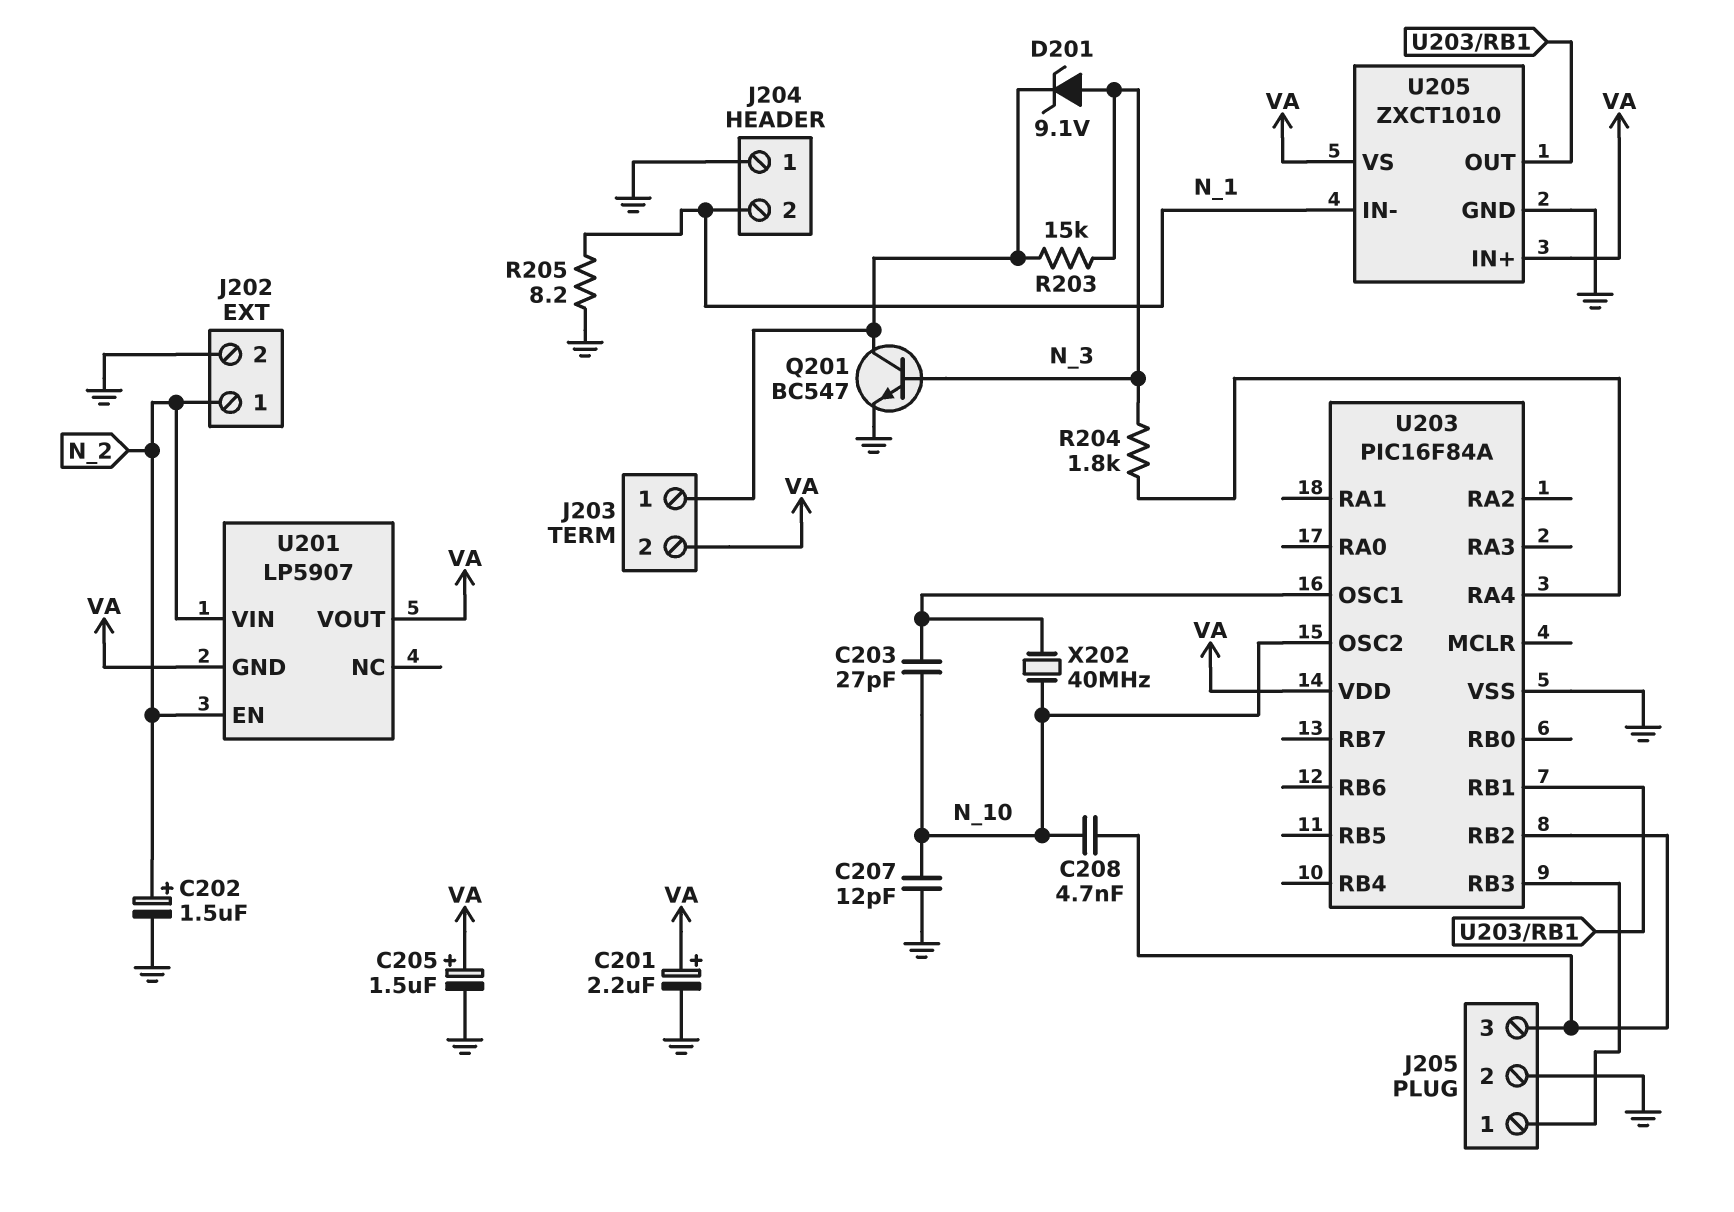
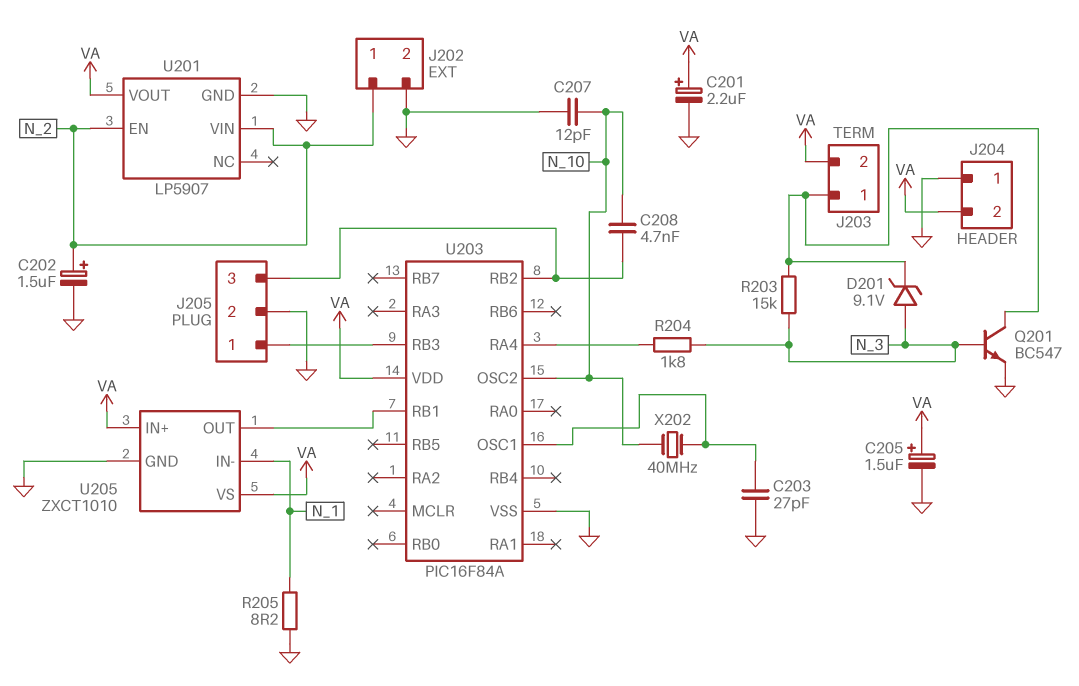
C203: 27pF (N_10, U203/OSC1) -> 27pF (GND, U203/OSC1)
J204 pin 2: N_1 -> VA
U201 pin GND: VA -> GND

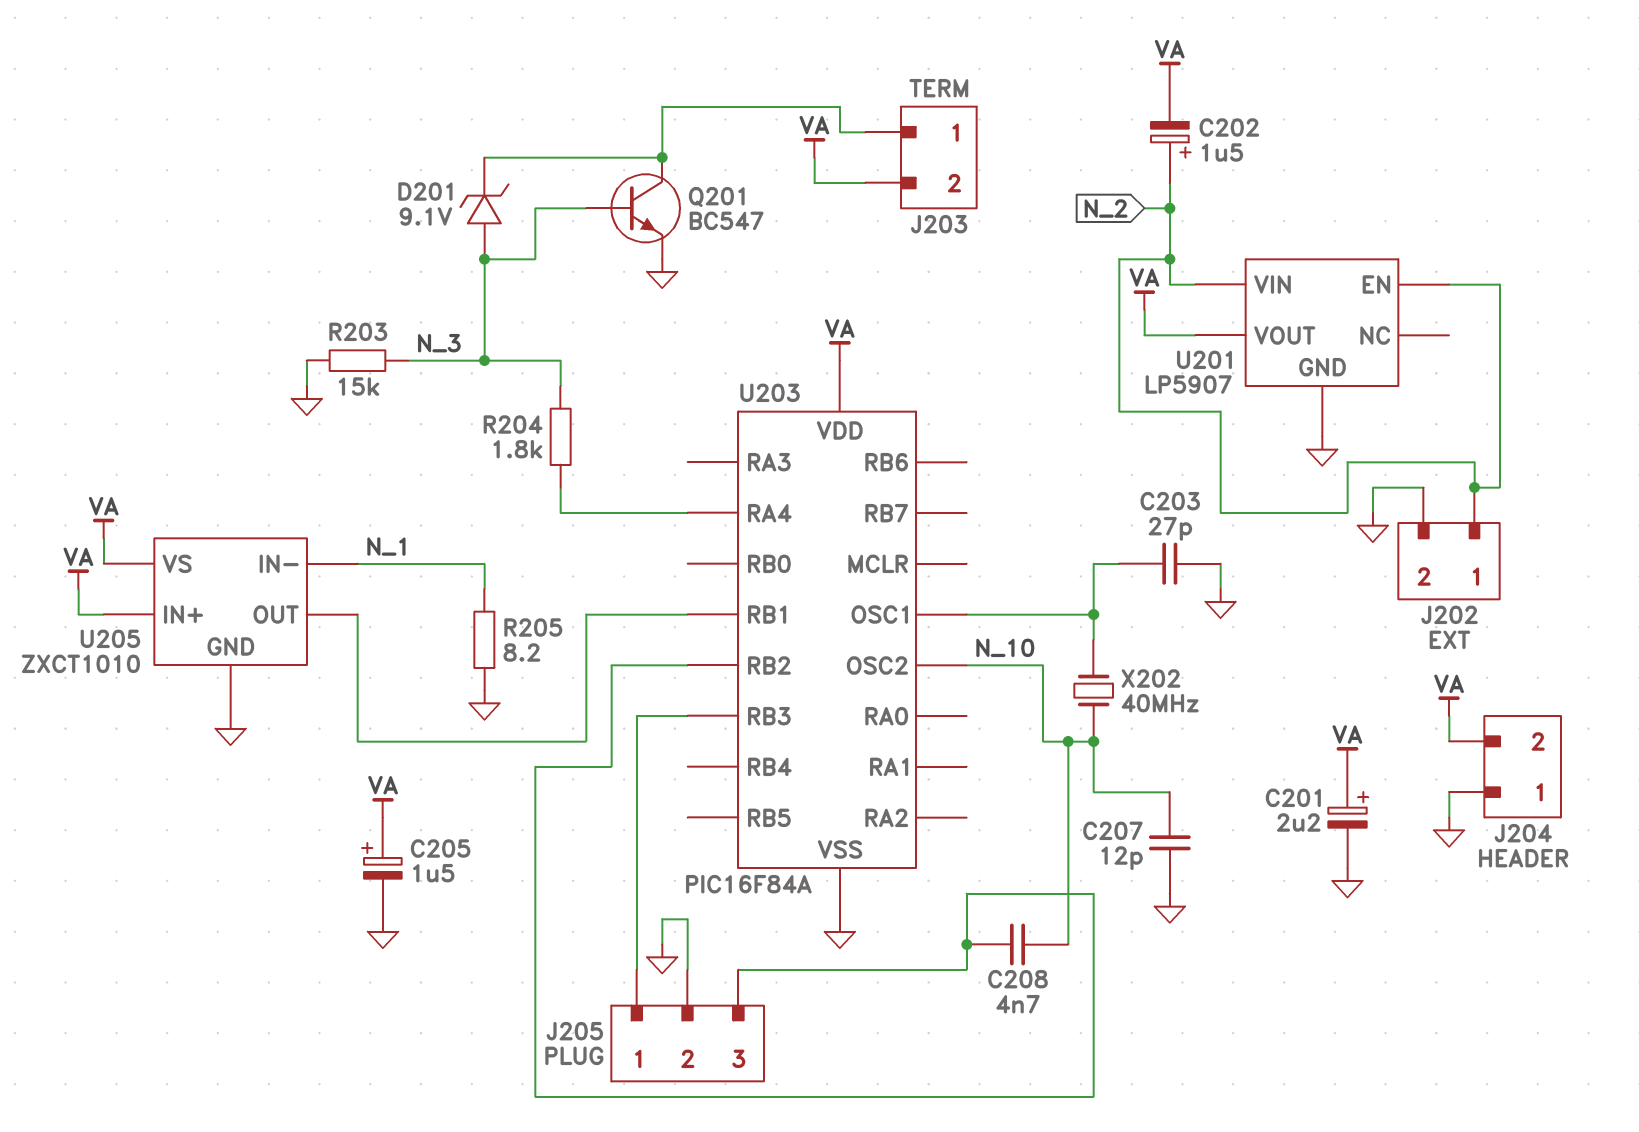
C202: 1.5uF (plus N_2, minus GND) -> 1.5uF (plus N_2, minus VA)
R203: 15k (J203/1, N_3) -> 15k (GND, N_3)

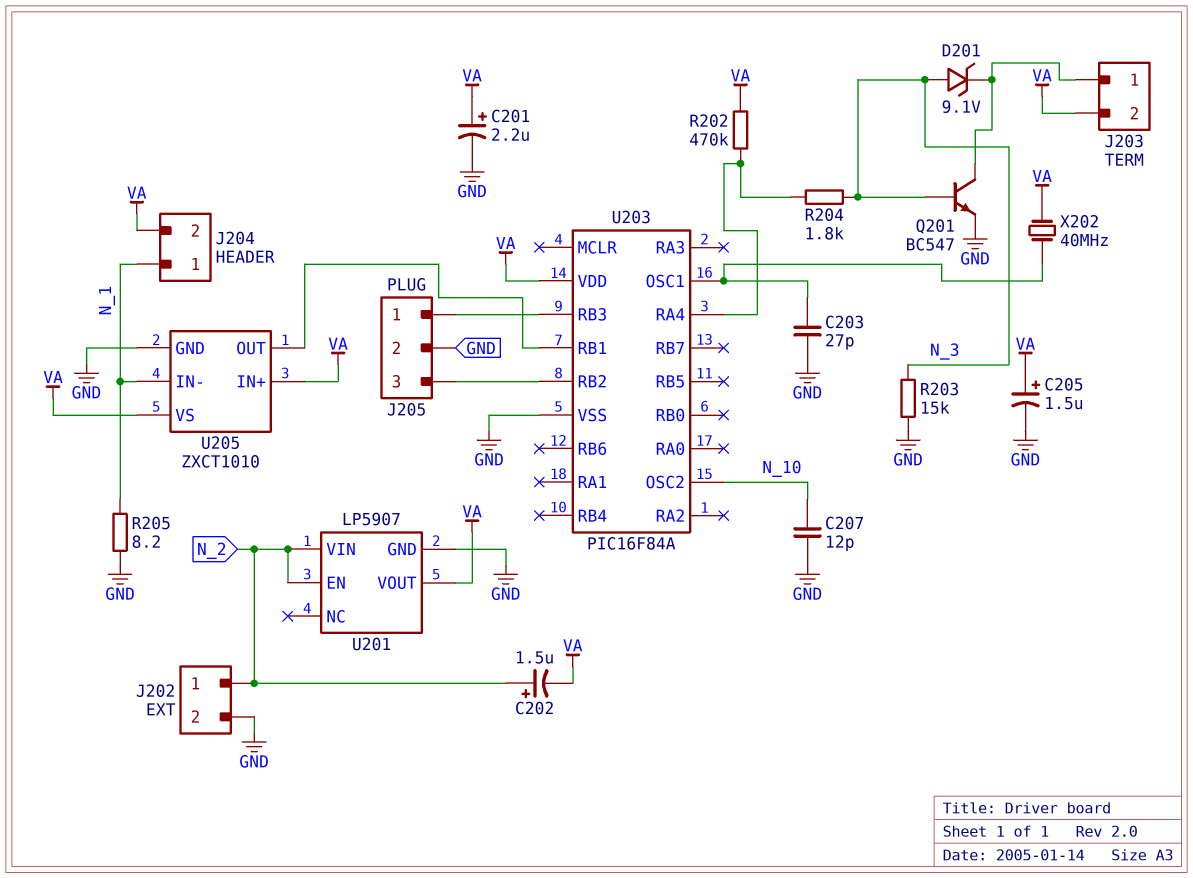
C208: 4.7nF (J205/3, N_10) -> none
J204 pin 1: GND -> N_1
R202: none -> 470k (U203/RA4, VA)
X202: 40MHz (N_10, U203/OSC1) -> 40MHz (U203/OSC1, VA)

